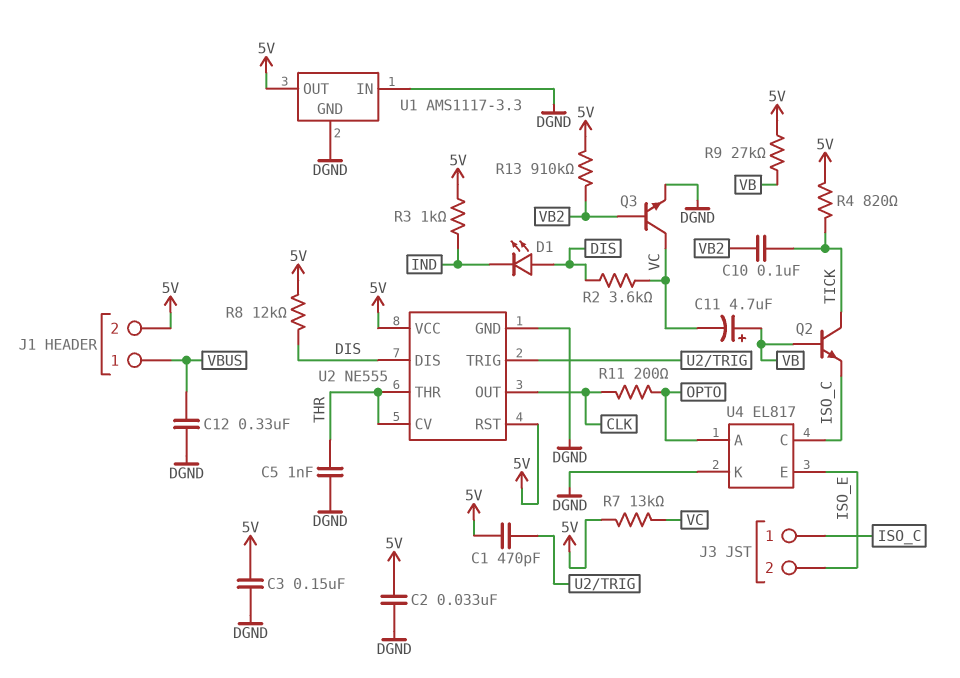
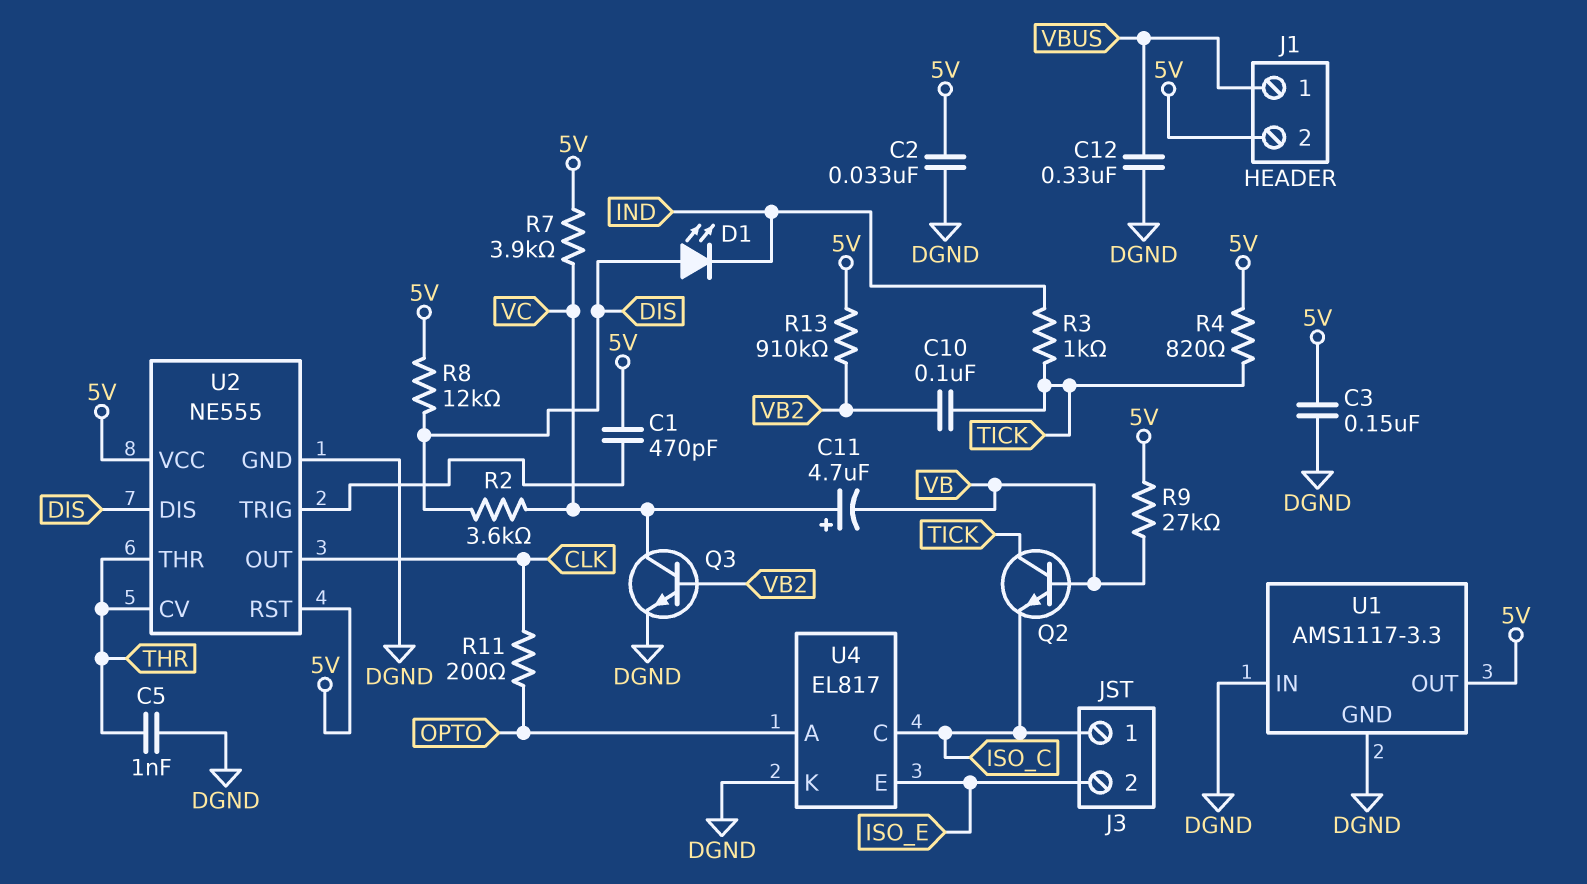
C11: 4.7uF (plus VB, minus VC) -> 4.7uF (plus VC, minus VB)
R3: 1k (5V, IND) -> 1k (IND, TICK)
R7: 13k (5V, VC) -> 3.9k (5V, VC)

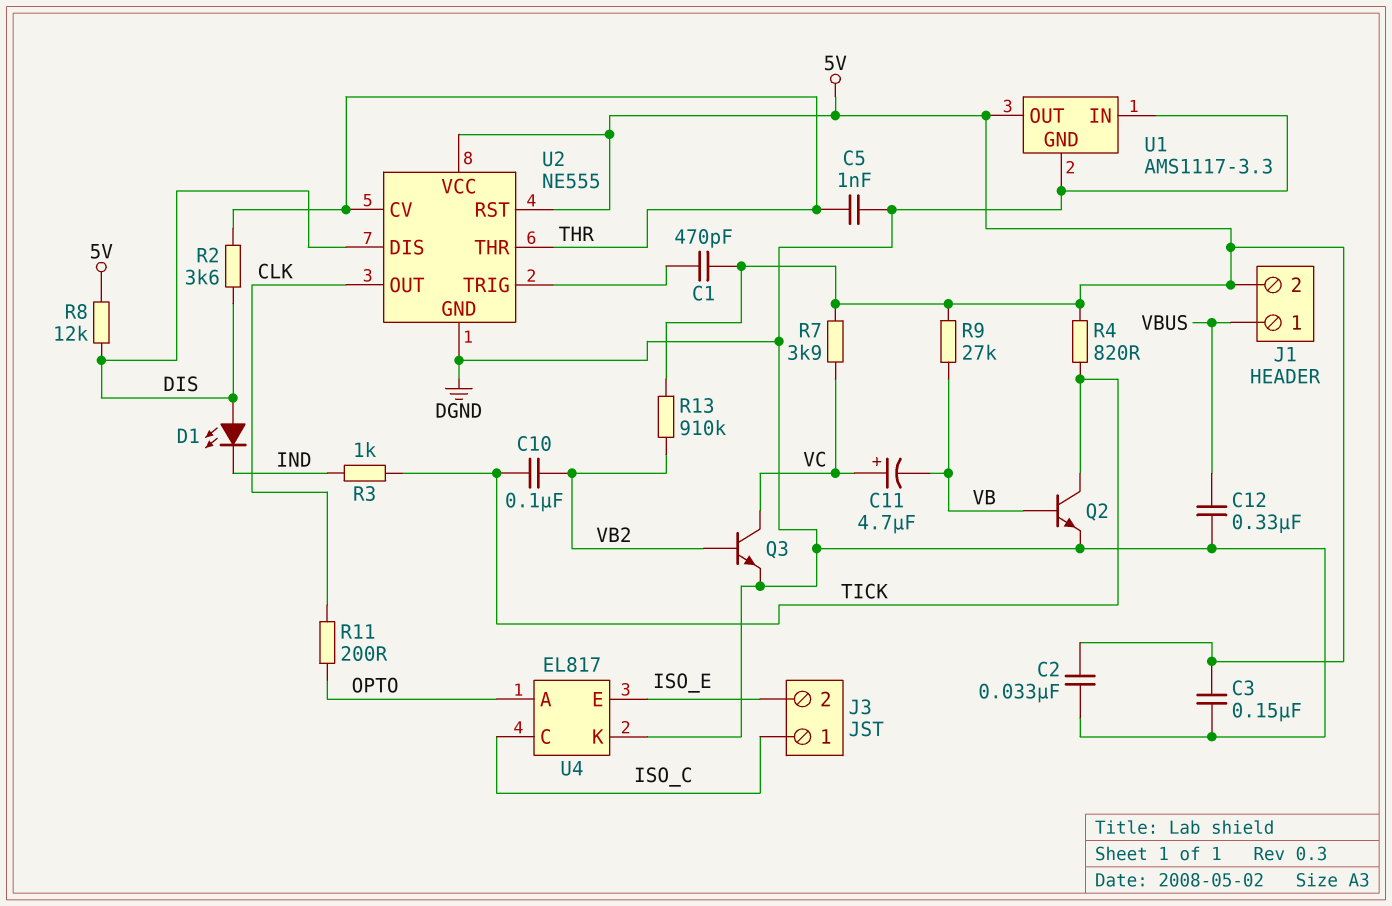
Q2: NPN (B VB, C TICK, E ISO_C) -> NPN (B VB, C TICK, E DGND)
R2: 3.6k (DIS, VC) -> 3.6k (DIS, THR)

